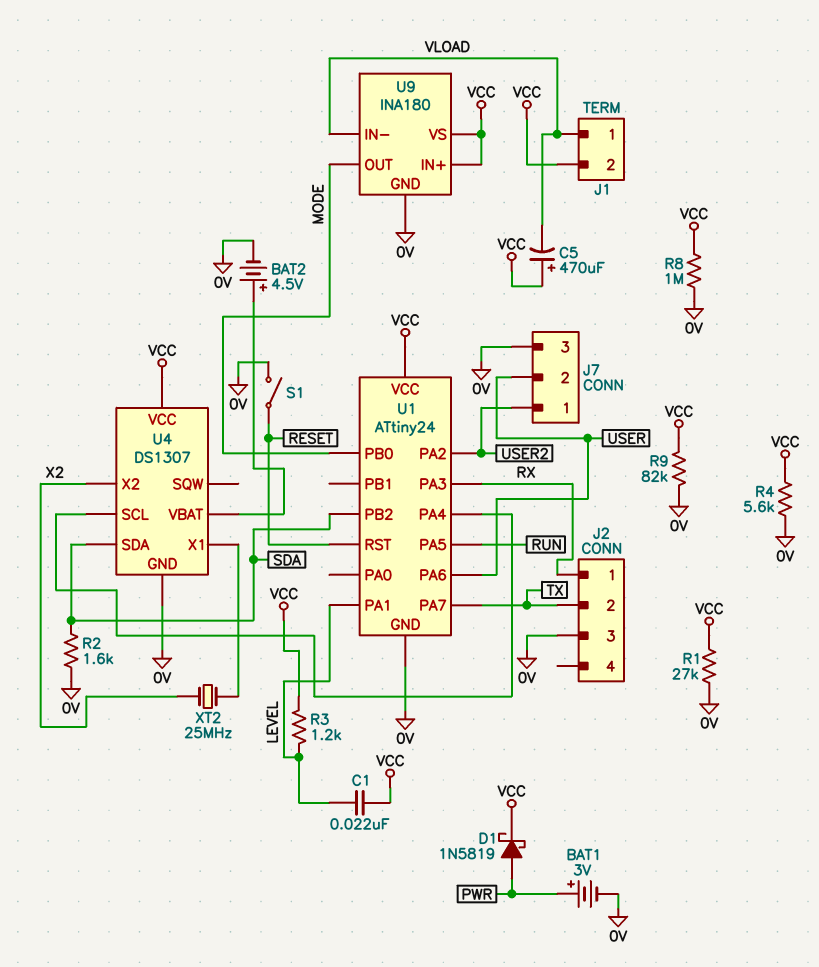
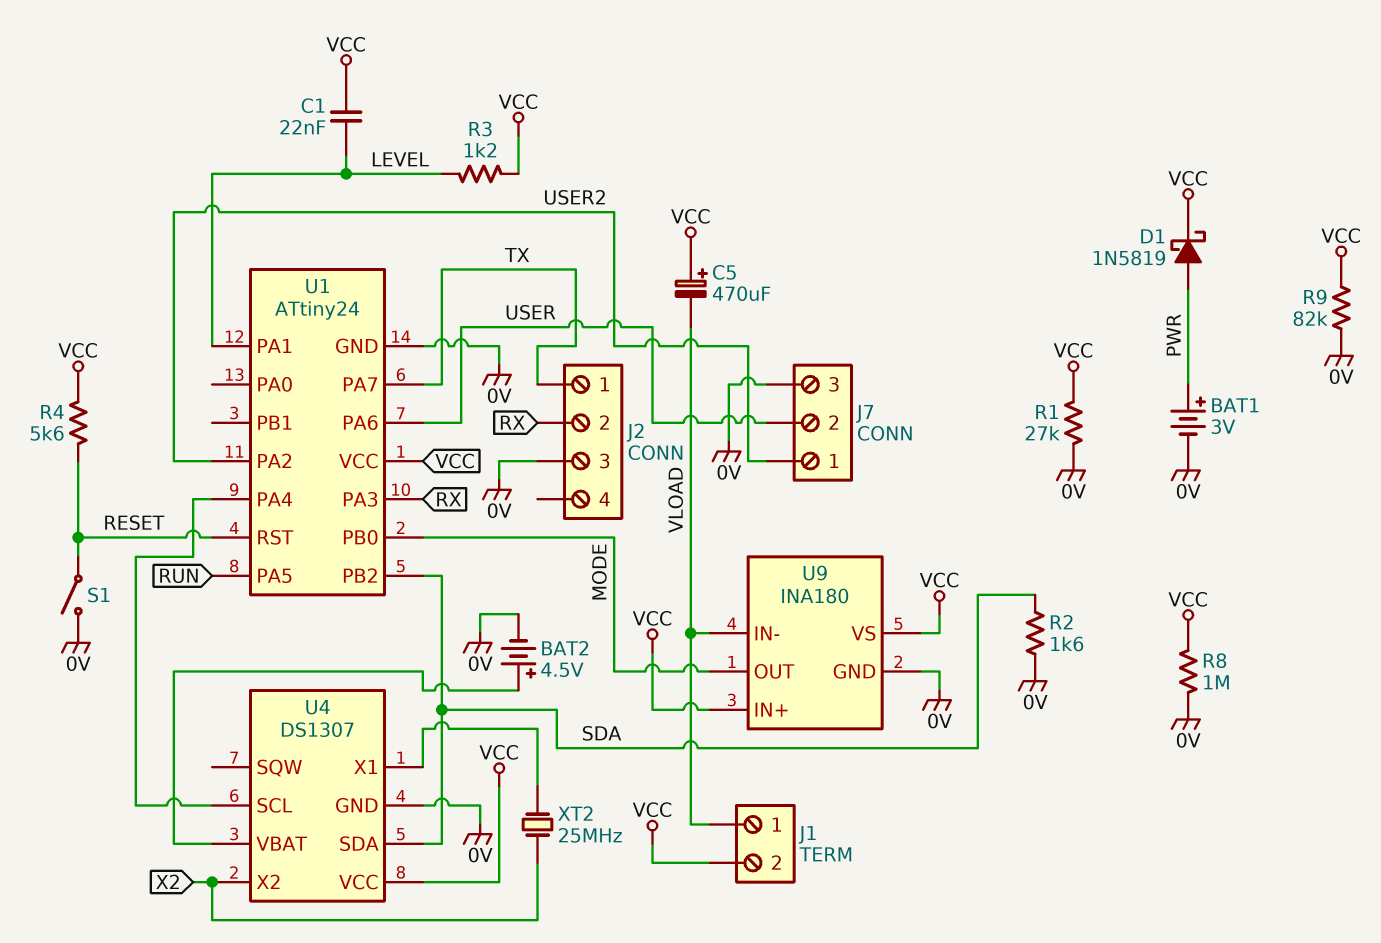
J2 pin 1: RX -> TX
J2 pin 2: TX -> RX
R4: 5.6k (0V, VCC) -> 5.6k (RESET, VCC)

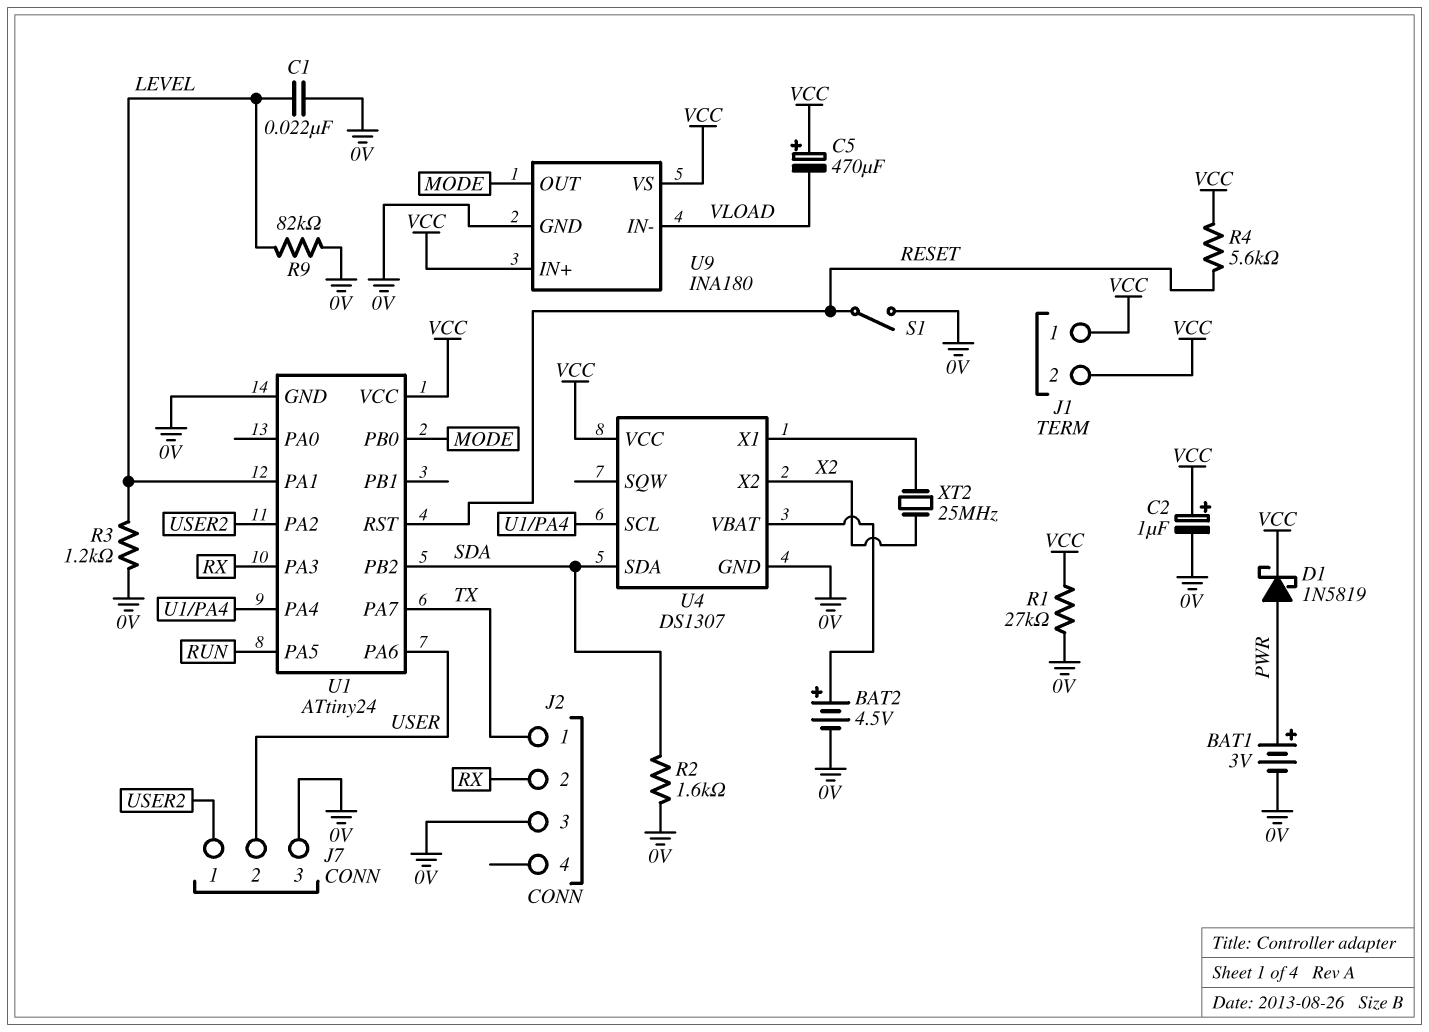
C1: 22nF (LEVEL, VCC) -> 22nF (0V, LEVEL)
C2: none -> 1uF (plus VCC, minus 0V)
J1 pin 1: VLOAD -> VCC
R3: 1.2k (LEVEL, VCC) -> 1.2k (0V, LEVEL)
R8: 1M (0V, VCC) -> none
R9: 82k (0V, VCC) -> 82k (0V, LEVEL)

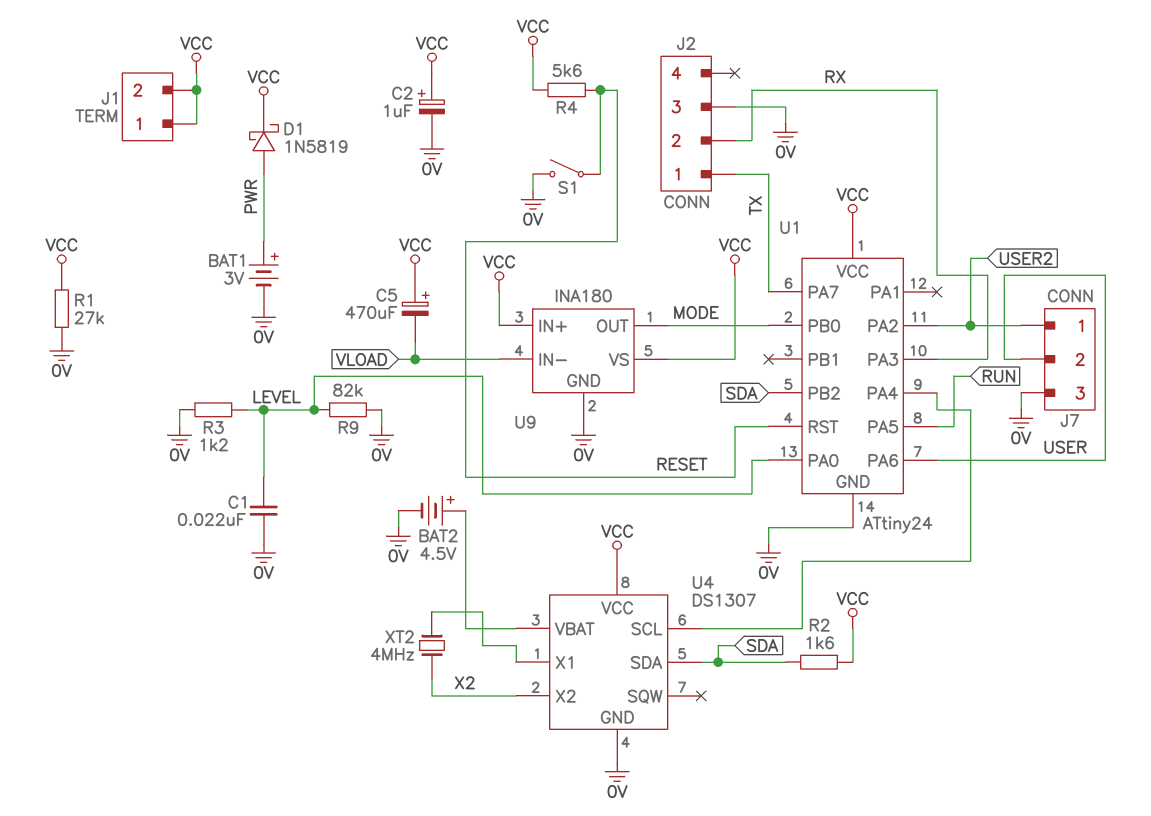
R2: 1.6k (0V, SDA) -> 1.6k (SDA, VCC)
U1 pin PA0: none -> LEVEL
U1 pin PA1: LEVEL -> none
XT2: 25MHz (U4/X1, X2) -> 4MHz (U4/X1, X2)

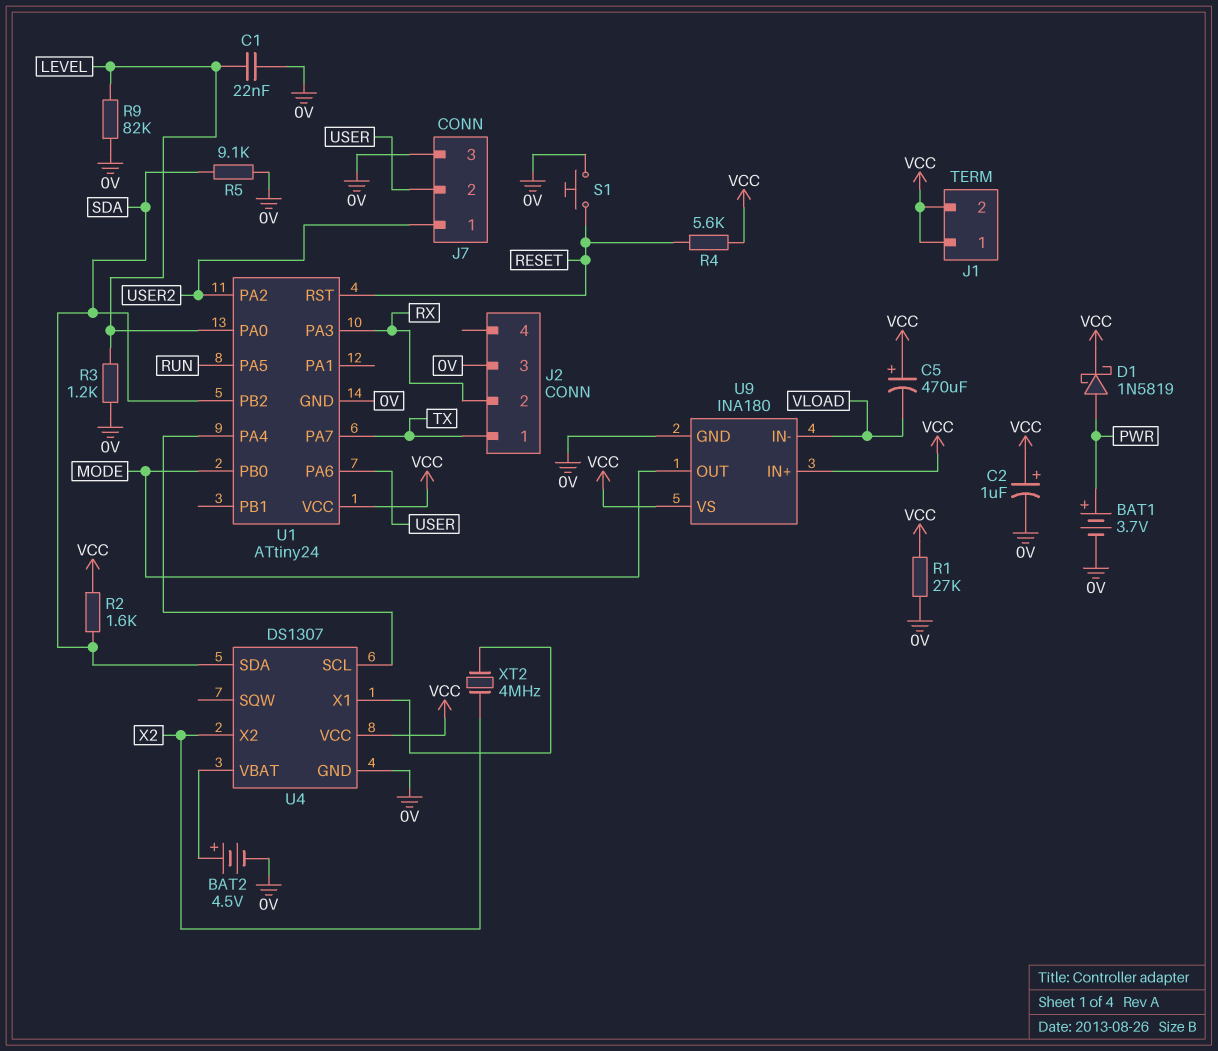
BAT1: 3V (plus PWR, minus 0V) -> 3.7V (plus PWR, minus 0V)
R5: none -> 9.1k (0V, SDA)
S1: switch (0V, RESET) -> button (0V, RESET)

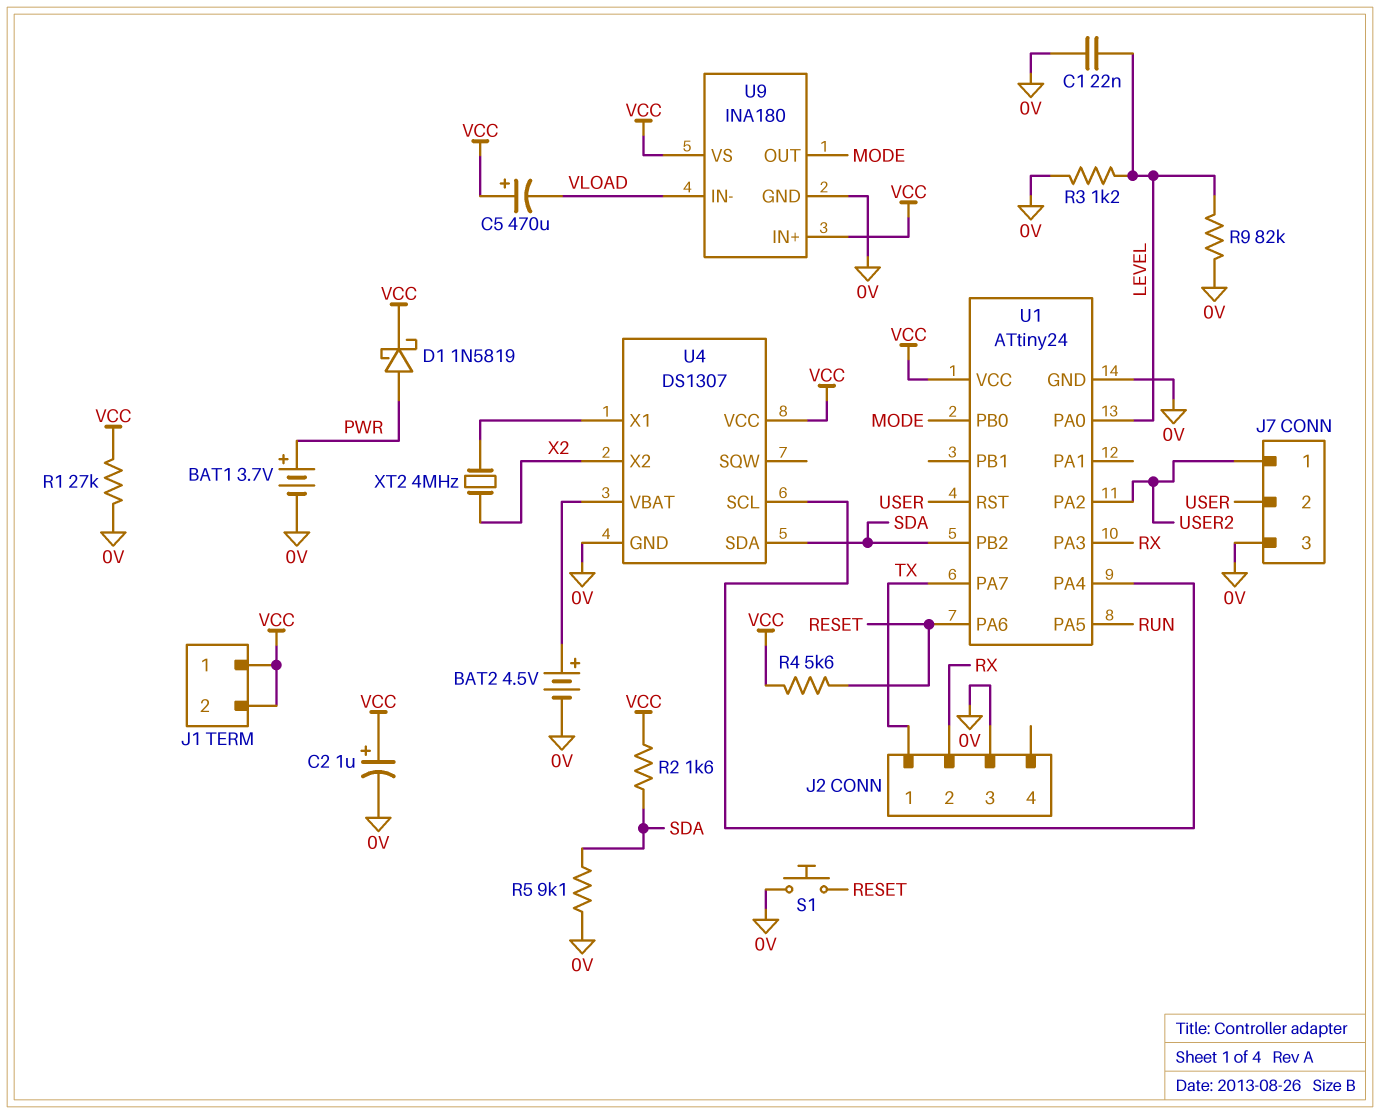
U1 pin PA6: USER -> RESET
U1 pin RST: RESET -> USER

